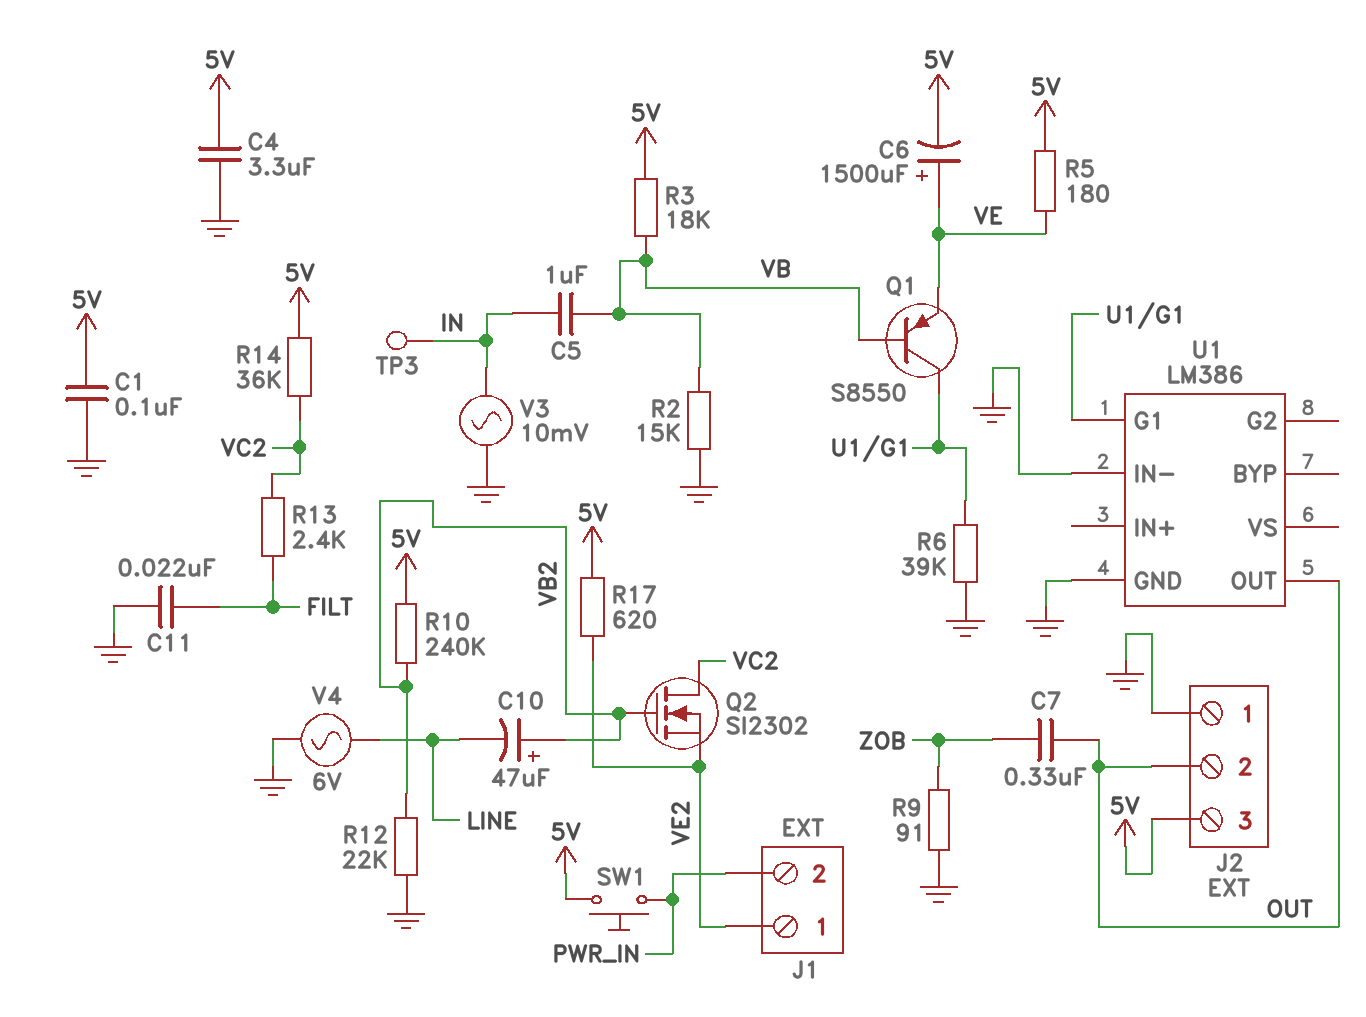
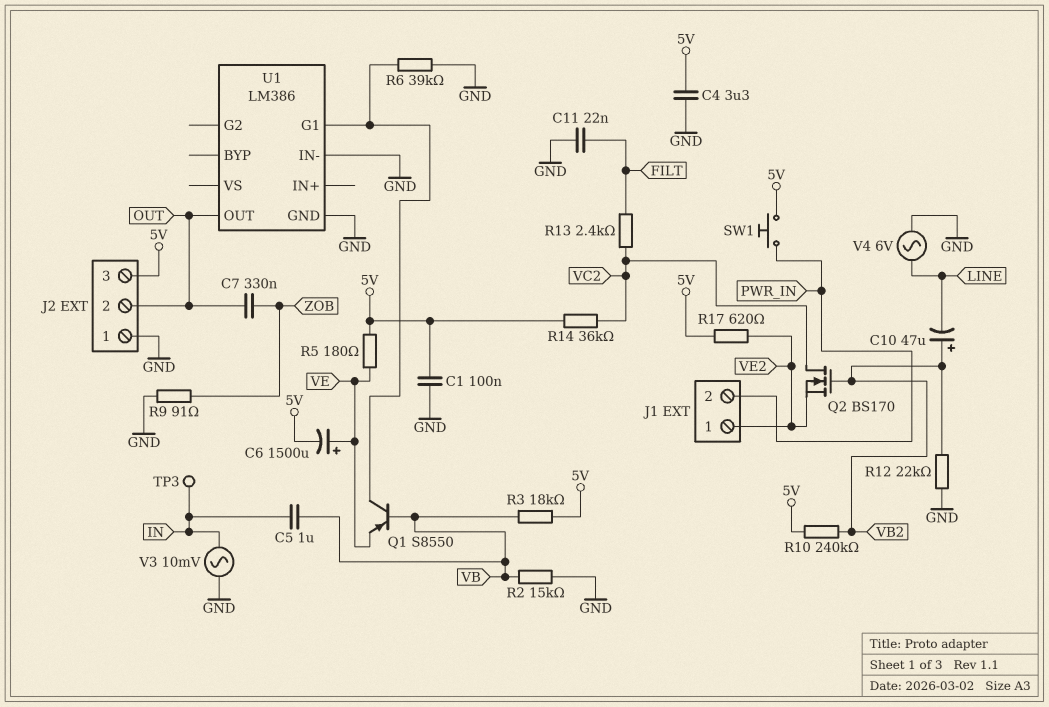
Q2: NMOS SI2302 (G VB2, D VC2, S VE2) -> NMOS BS170 (G VB2, D VC2, S VE2)

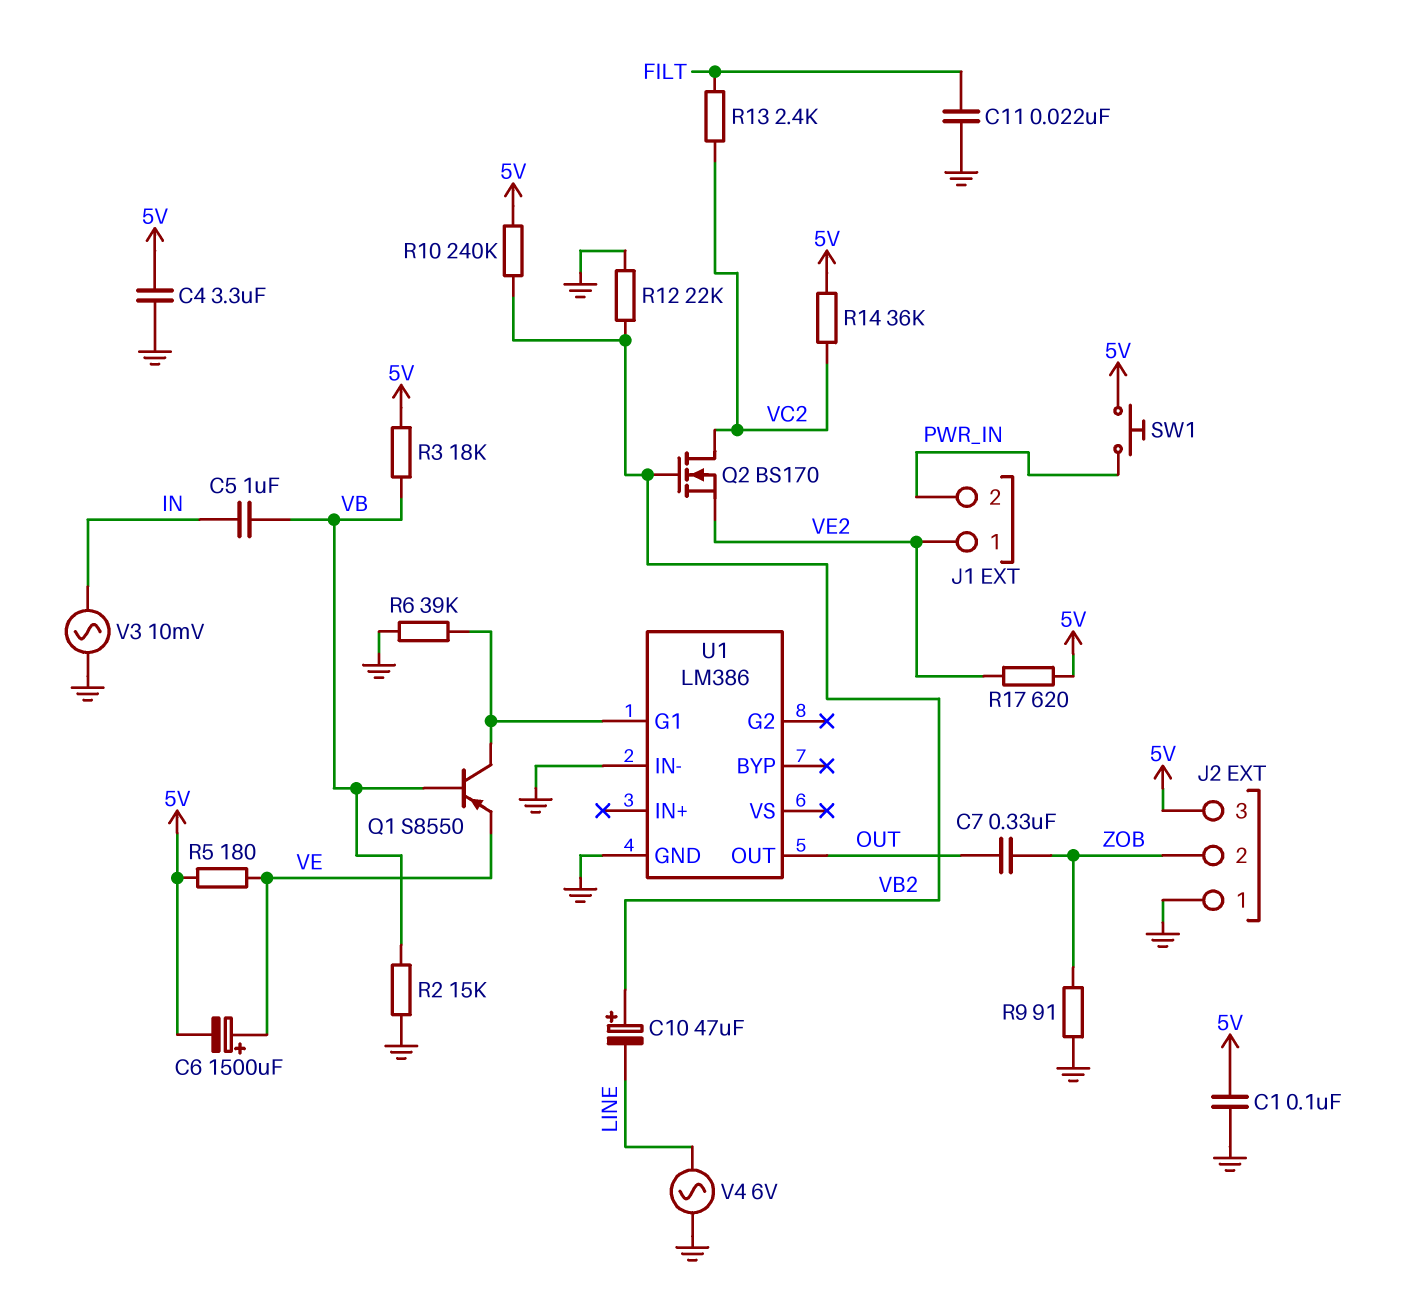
J2 pin 2: OUT -> ZOB
TP3: test point (IN) -> none

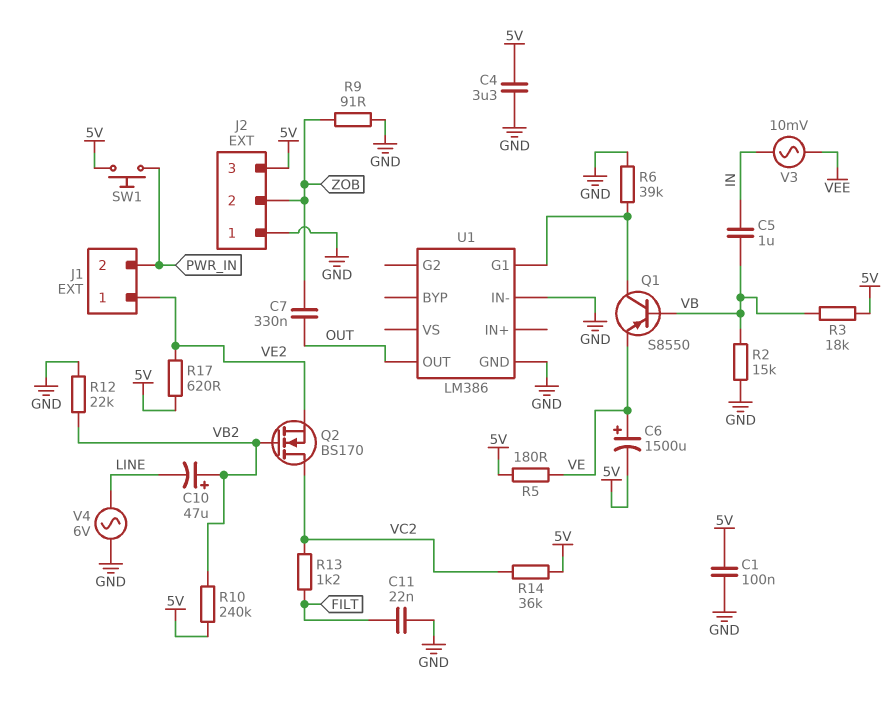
R13: 2.4k (FILT, VC2) -> 1.2k (FILT, VC2)
V3: AC 10mV (GND, IN) -> AC 10mV (IN, VEE)

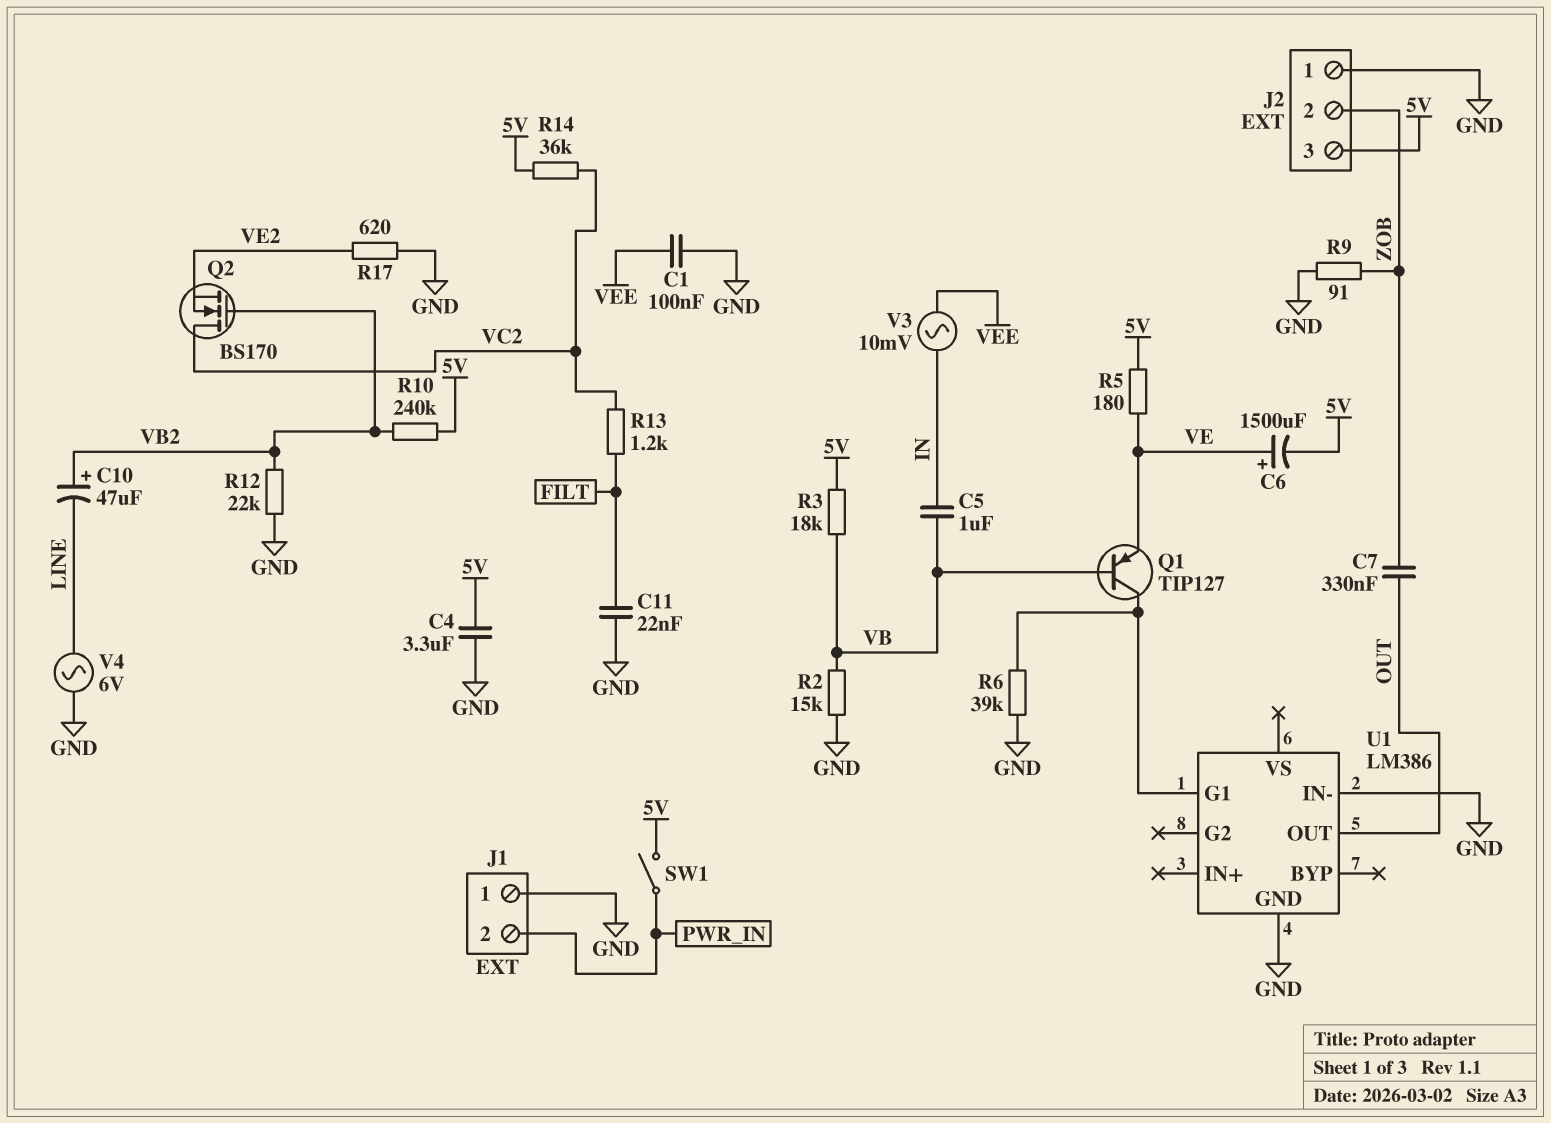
C1: 100nF (5V, GND) -> 100nF (GND, VEE)
J1 pin 1: VE2 -> GND
Q1: PNP S8550 (B VB, C U1/G1, E VE) -> PNP TIP127 (B VB, C U1/G1, E VE)
R17: 620 (5V, VE2) -> 620 (GND, VE2)
SW1: button (5V, PWR_IN) -> switch (5V, PWR_IN)

